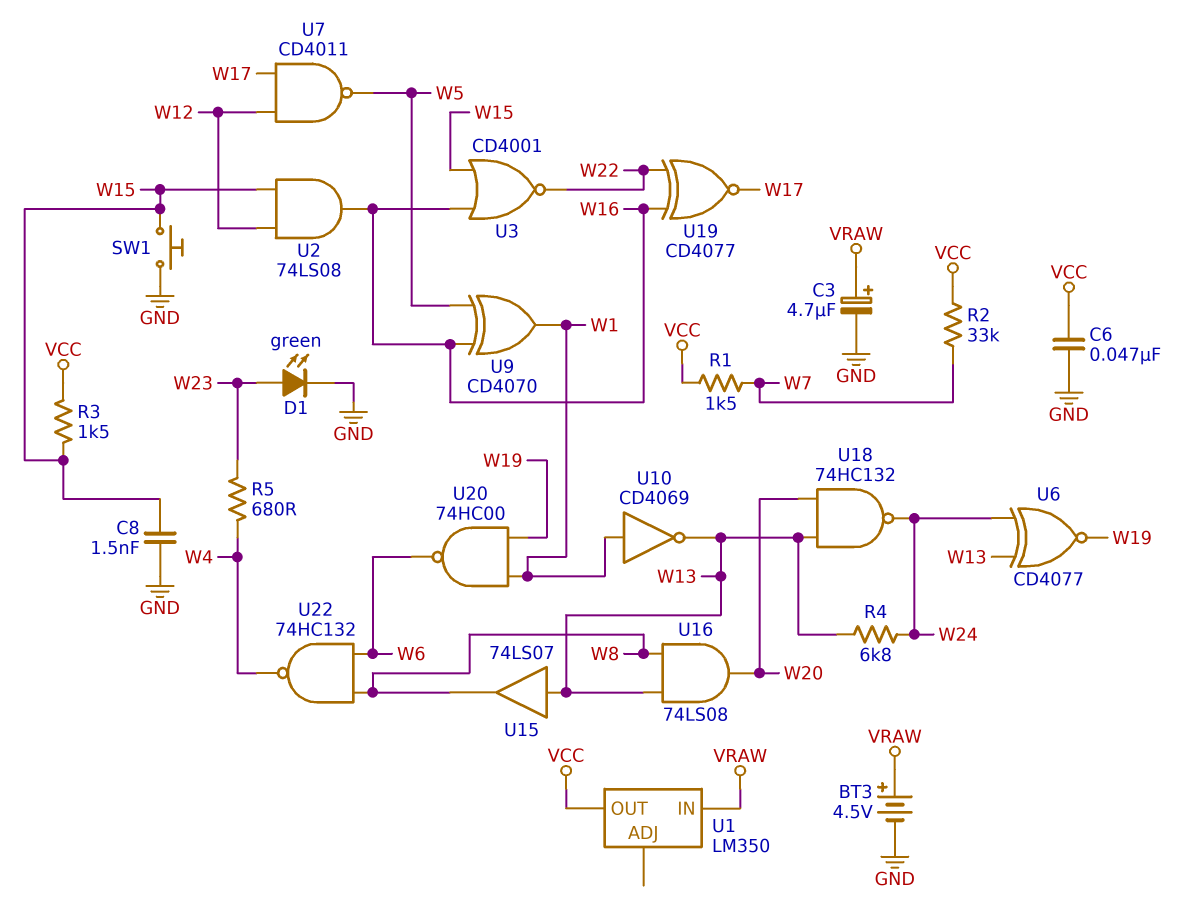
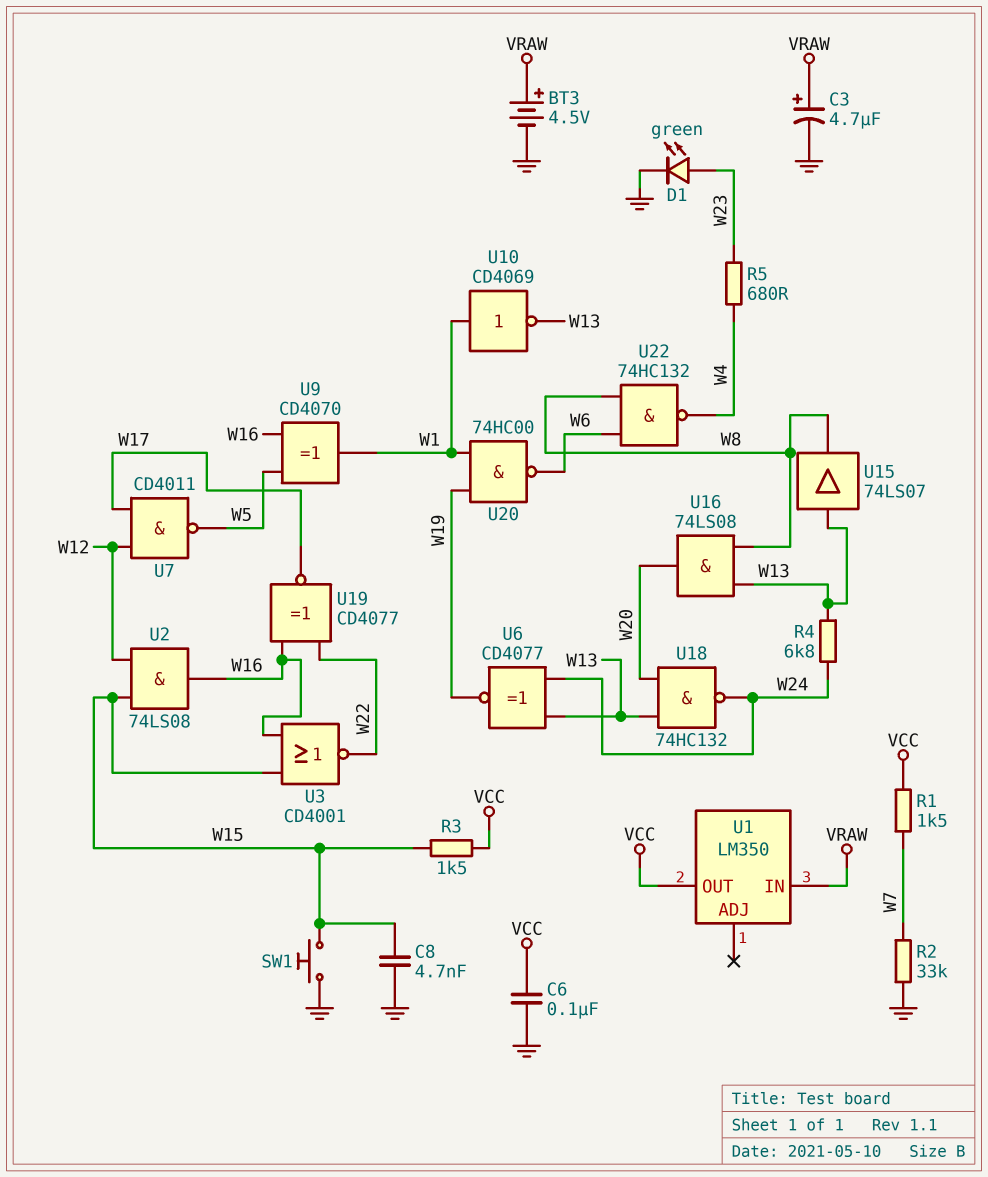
C6: 47nF (GND, VCC) -> 100nF (GND, VCC)
C8: 1.5nF (GND, W15) -> 4.7nF (GND, W15)
R2: 33k (VCC, W7) -> 33k (GND, W7)

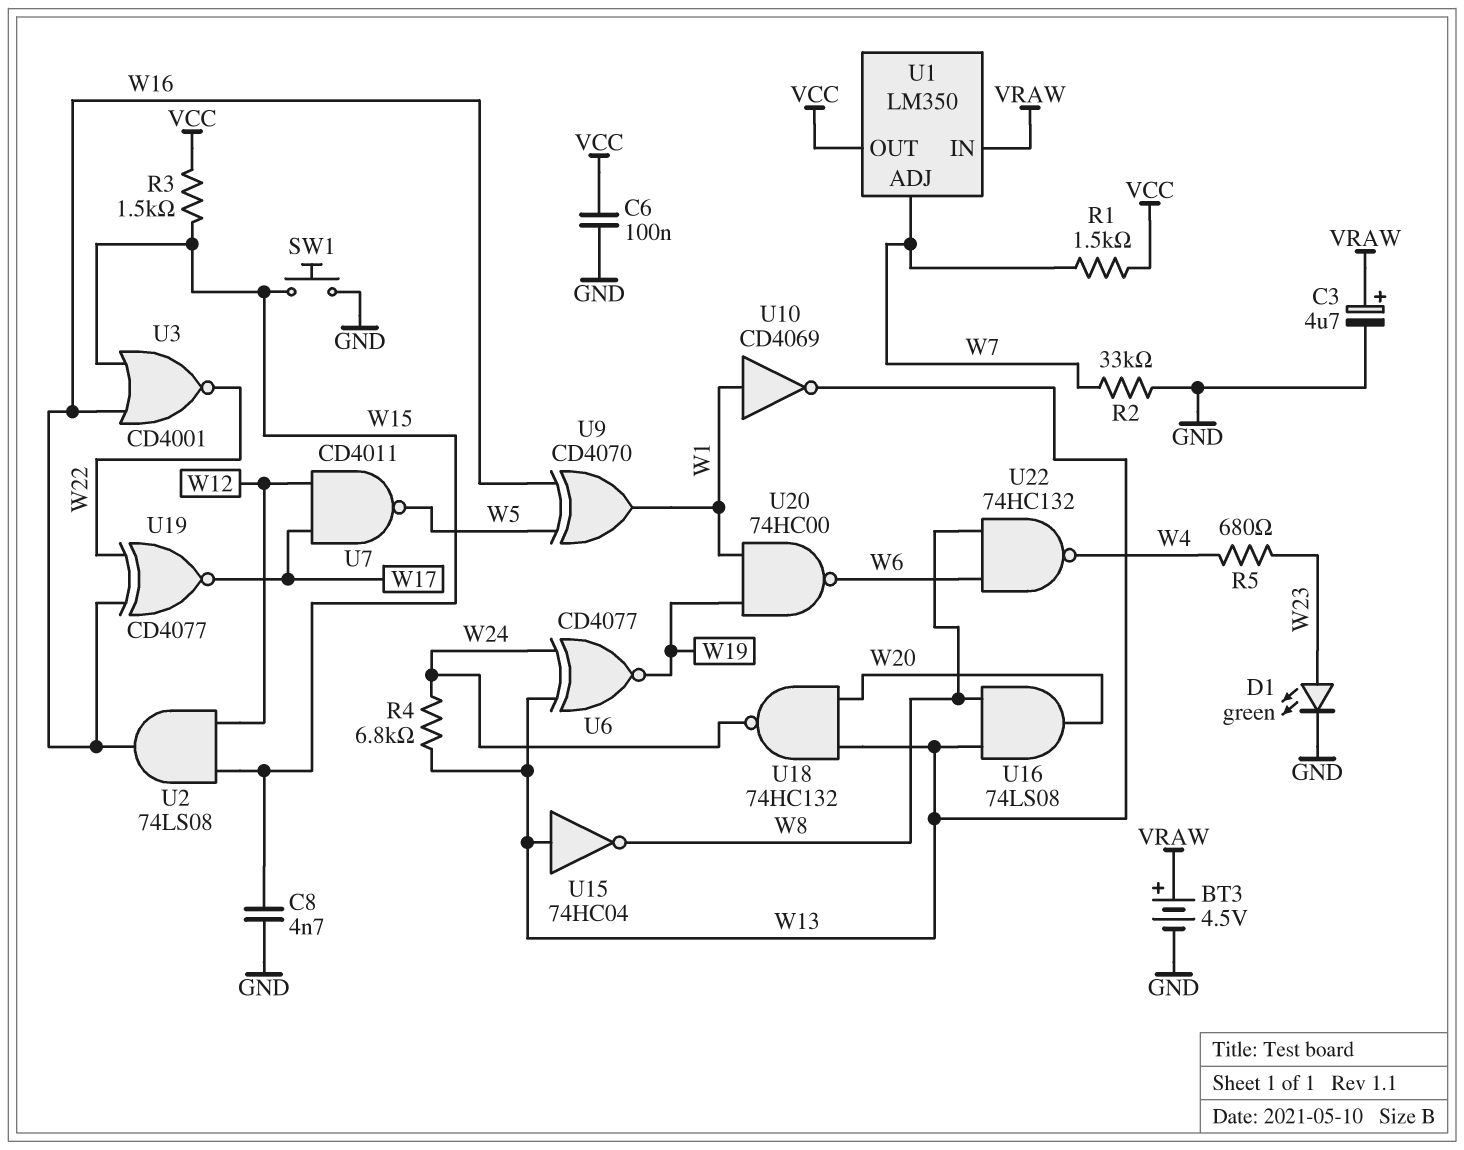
U1 pin ADJ: none -> W7
U15: buffer 74LS07 (in W13, out W8) -> NOT 74HC04 (in W13, out W8)

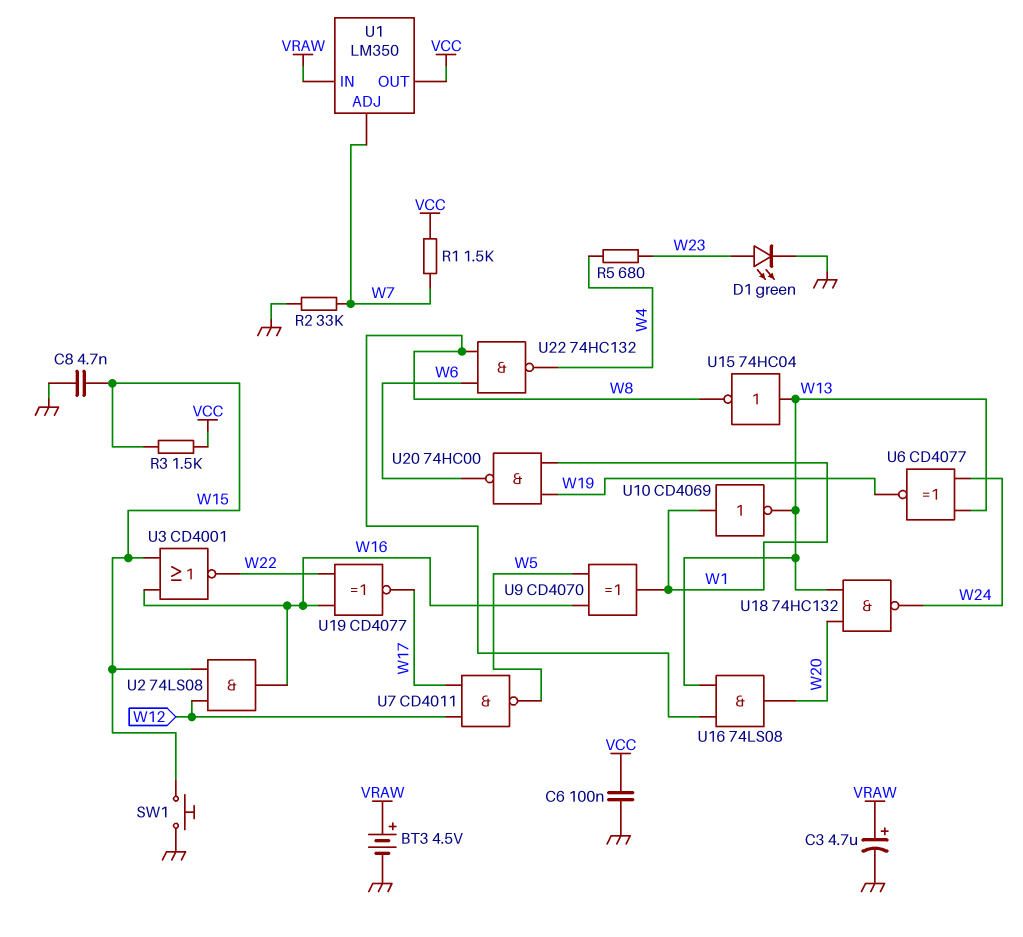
R4: 6.8k (W13, W24) -> none

